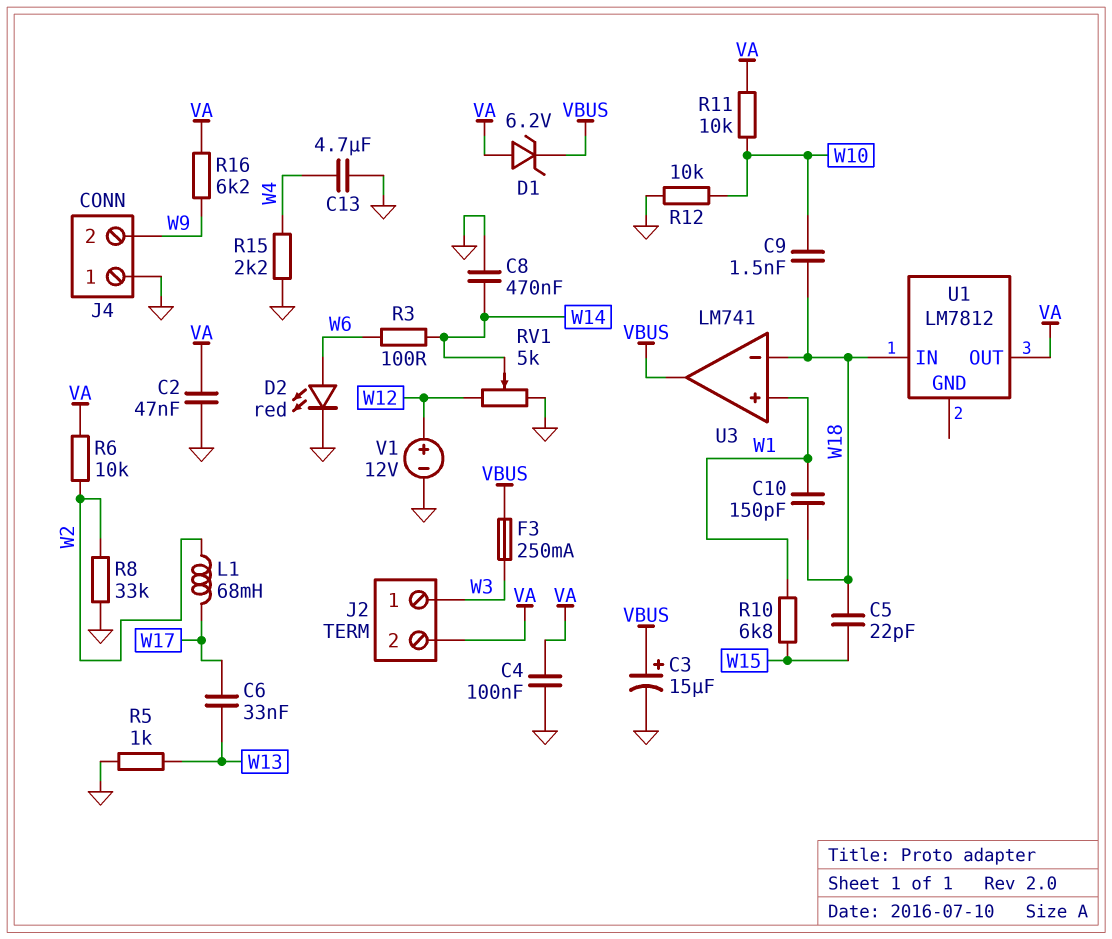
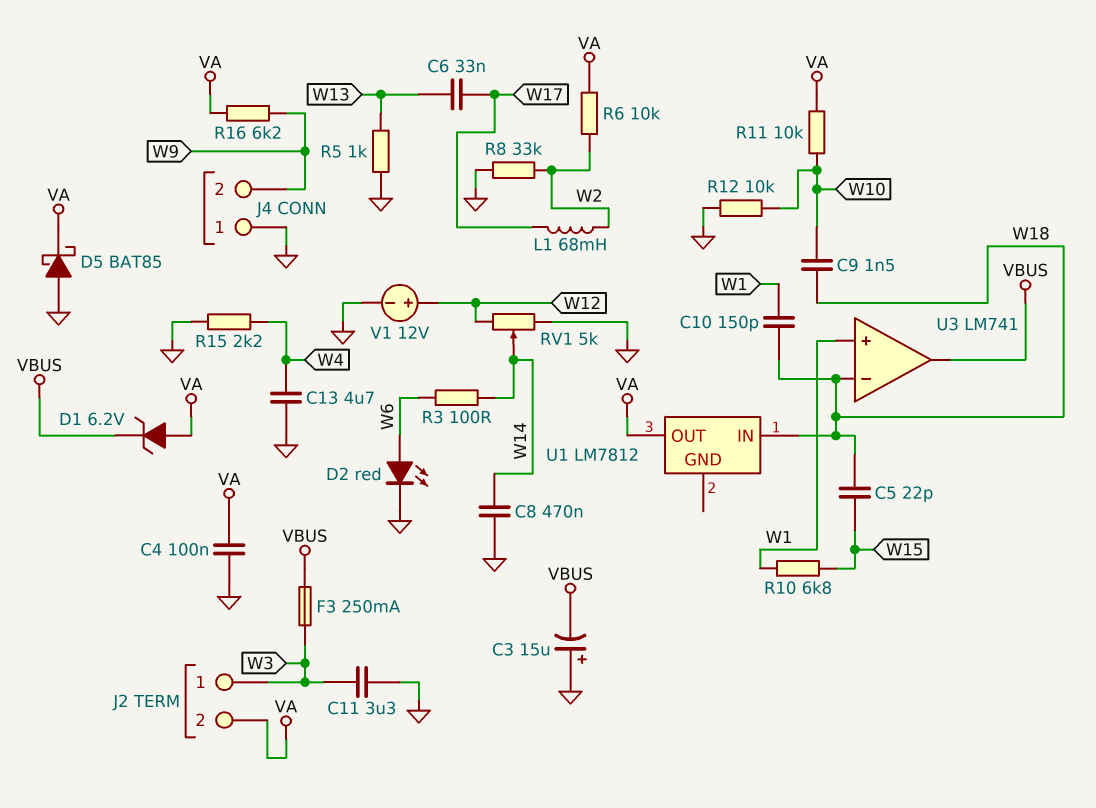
C2: 47nF (GND, VA) -> none
C3: 15uF (plus VBUS, minus GND) -> 15uF (plus GND, minus VBUS)
C11: none -> 3.3uF (GND, W3)
D5: none -> schottky BAT85 (A GND, K VA)

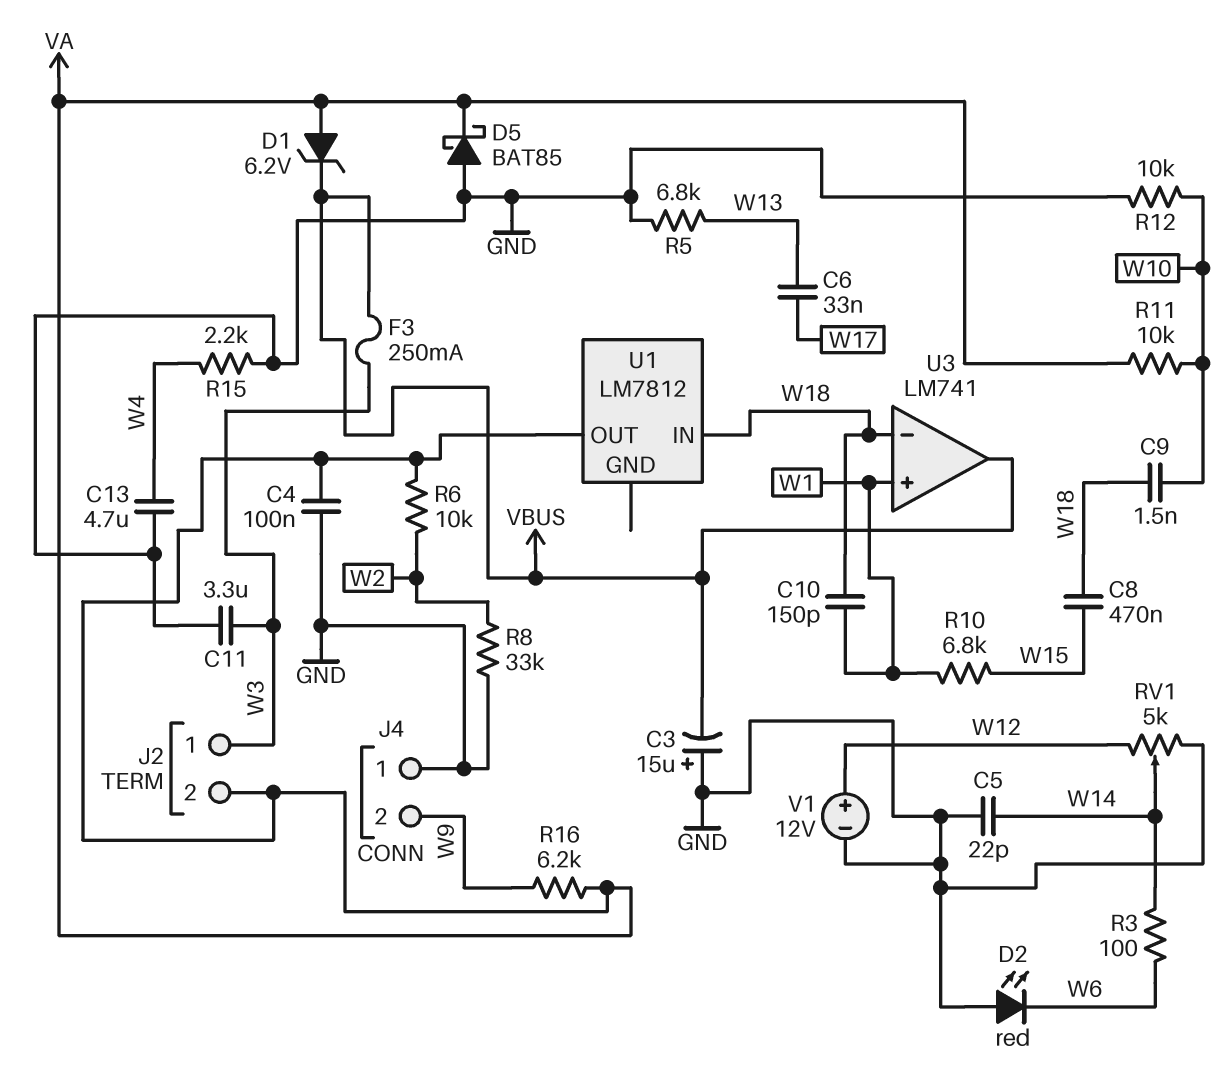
C5: 22pF (W15, W18) -> 22pF (GND, W14)
C8: 470nF (GND, W14) -> 470nF (W15, W18)
D2: LED red (A W6, K GND) -> LED red (A GND, K W6)
L1: 68mH (W2, W17) -> none
R5: 1k (GND, W13) -> 6.8k (GND, W13)

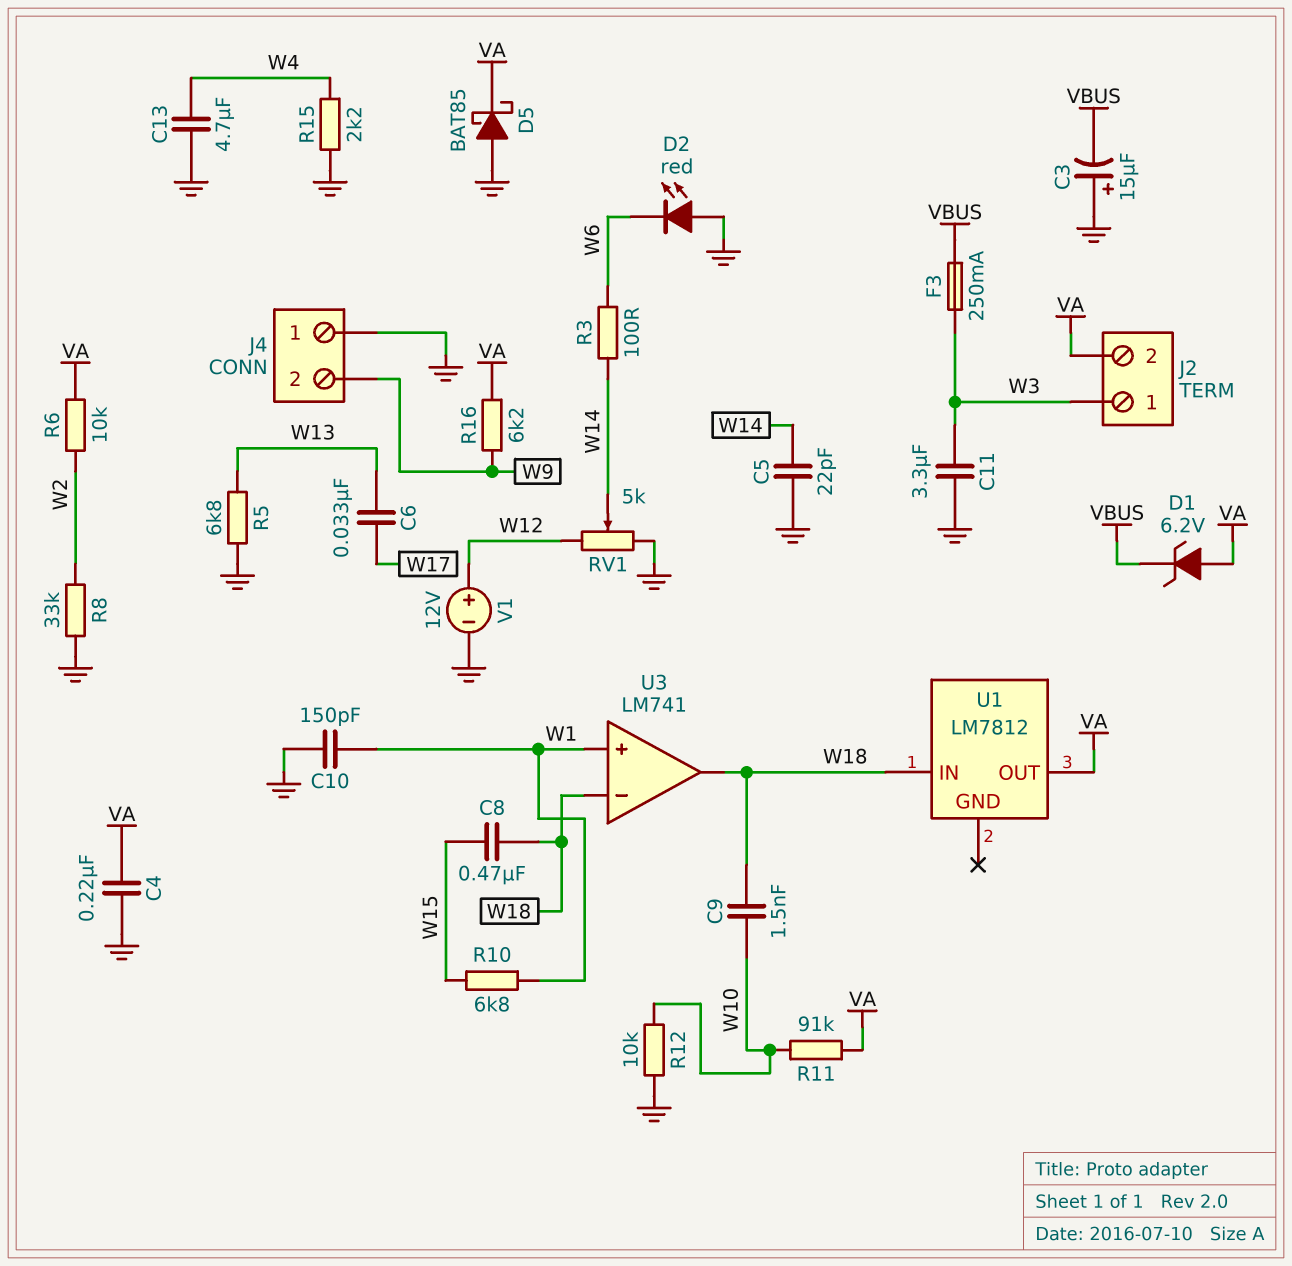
C4: 100nF (GND, VA) -> 220nF (GND, VA)
C10: 150pF (W1, W18) -> 150pF (GND, W1)
R11: 10k (VA, W10) -> 91k (VA, W10)
U3 pin out: VBUS -> W18

